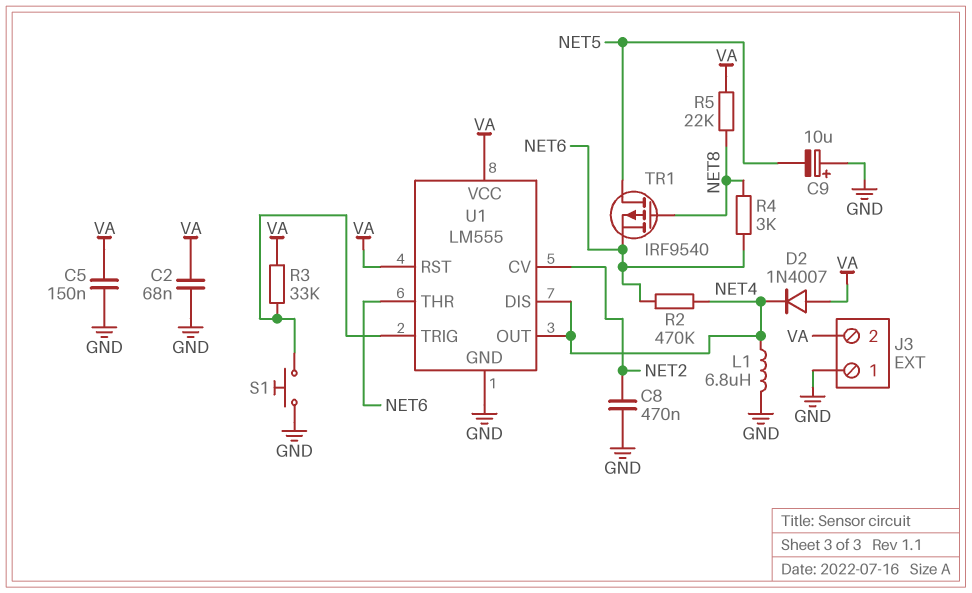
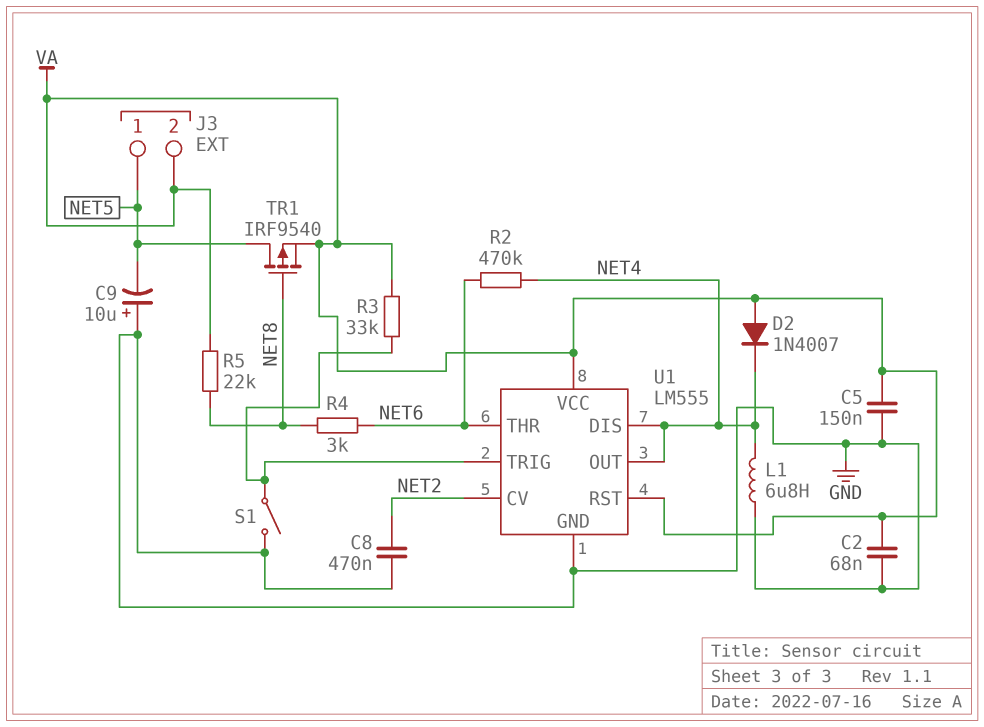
J3 pin 1: GND -> NET5
S1: button (GND, U1/TRIG) -> switch (GND, U1/TRIG)
TR1: PMOS IRF9540 (G NET8, D NET5, S NET6) -> PMOS IRF9540 (G NET8, D NET5, S VA)

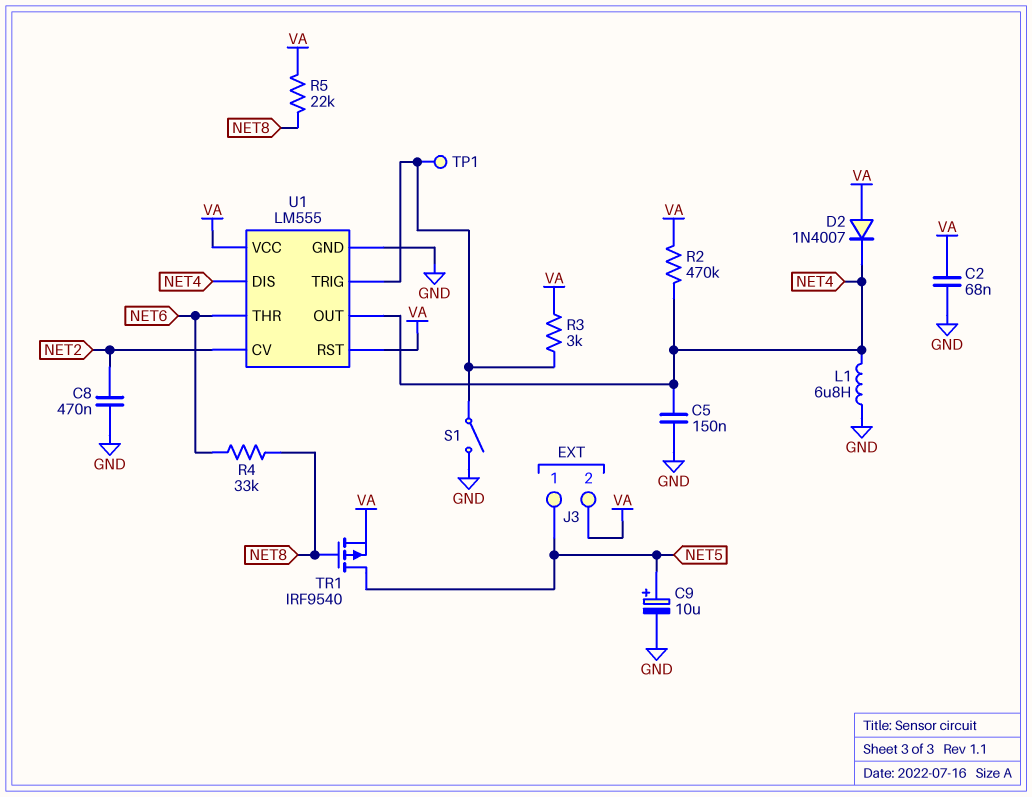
C5: 150nF (GND, VA) -> 150nF (GND, NET4)
C9: 10uF (plus GND, minus NET5) -> 10uF (plus NET5, minus GND)
R2: 470k (NET4, NET6) -> 470k (NET4, VA)
R3: 33k (U1/TRIG, VA) -> 3k (U1/TRIG, VA)
R4: 3k (NET6, NET8) -> 33k (NET6, NET8)
TP1: none -> test point (U1/TRIG)

